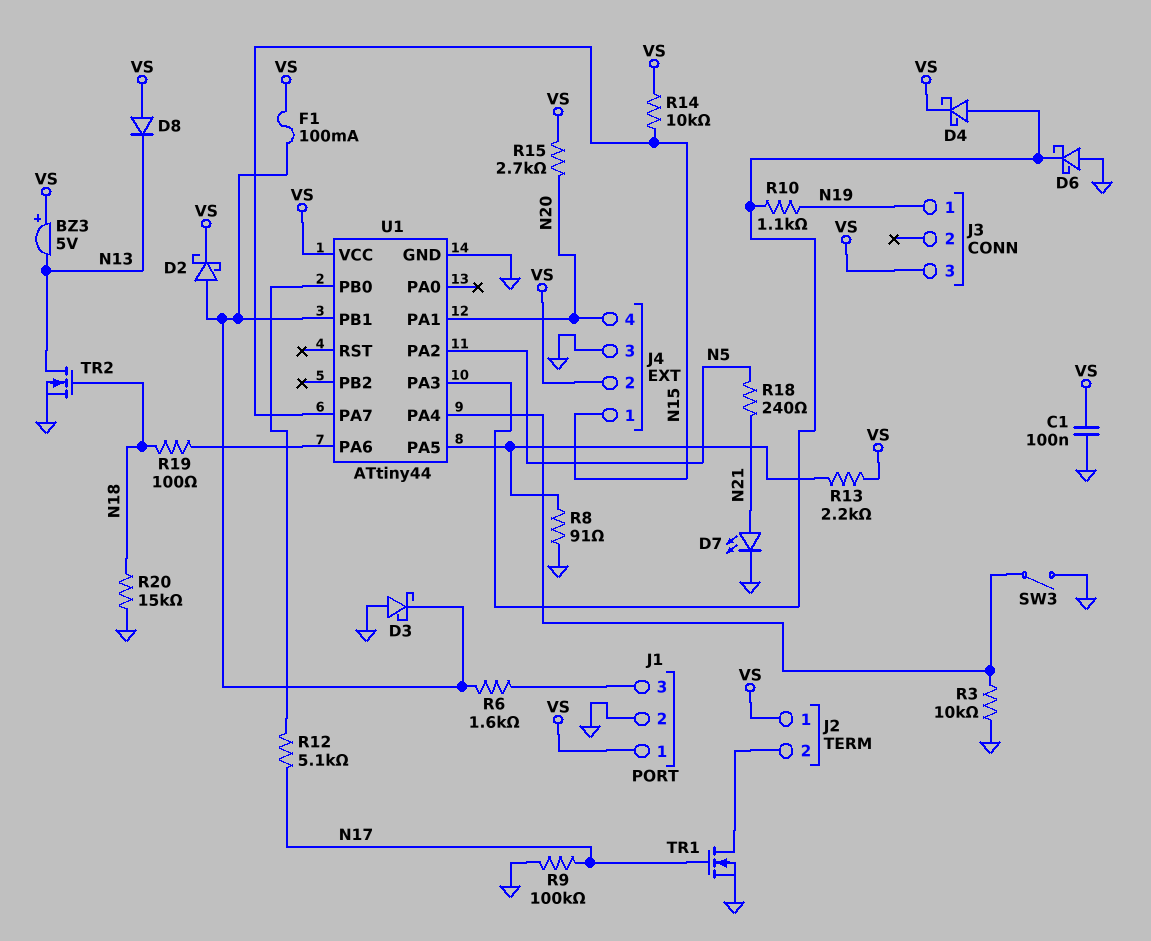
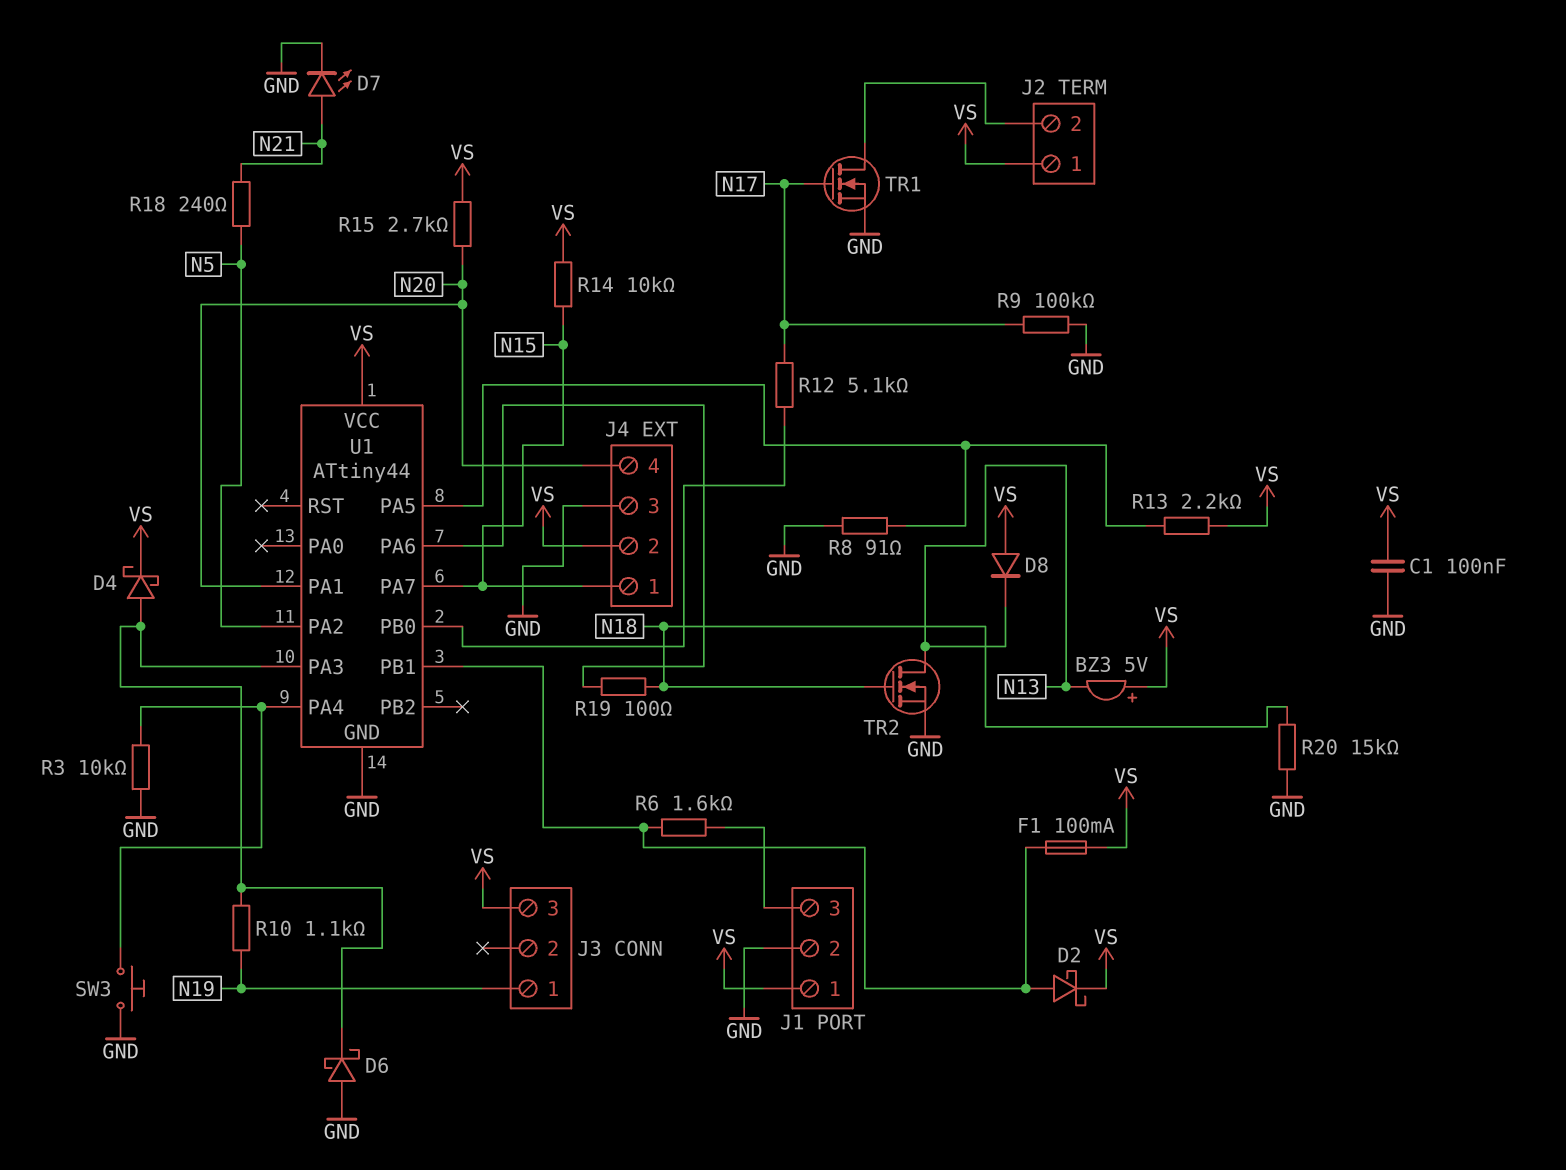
D3: schottky (A GND, K U1/PB1) -> none
SW3: switch (GND, U1/PA4) -> button (GND, U1/PA4)

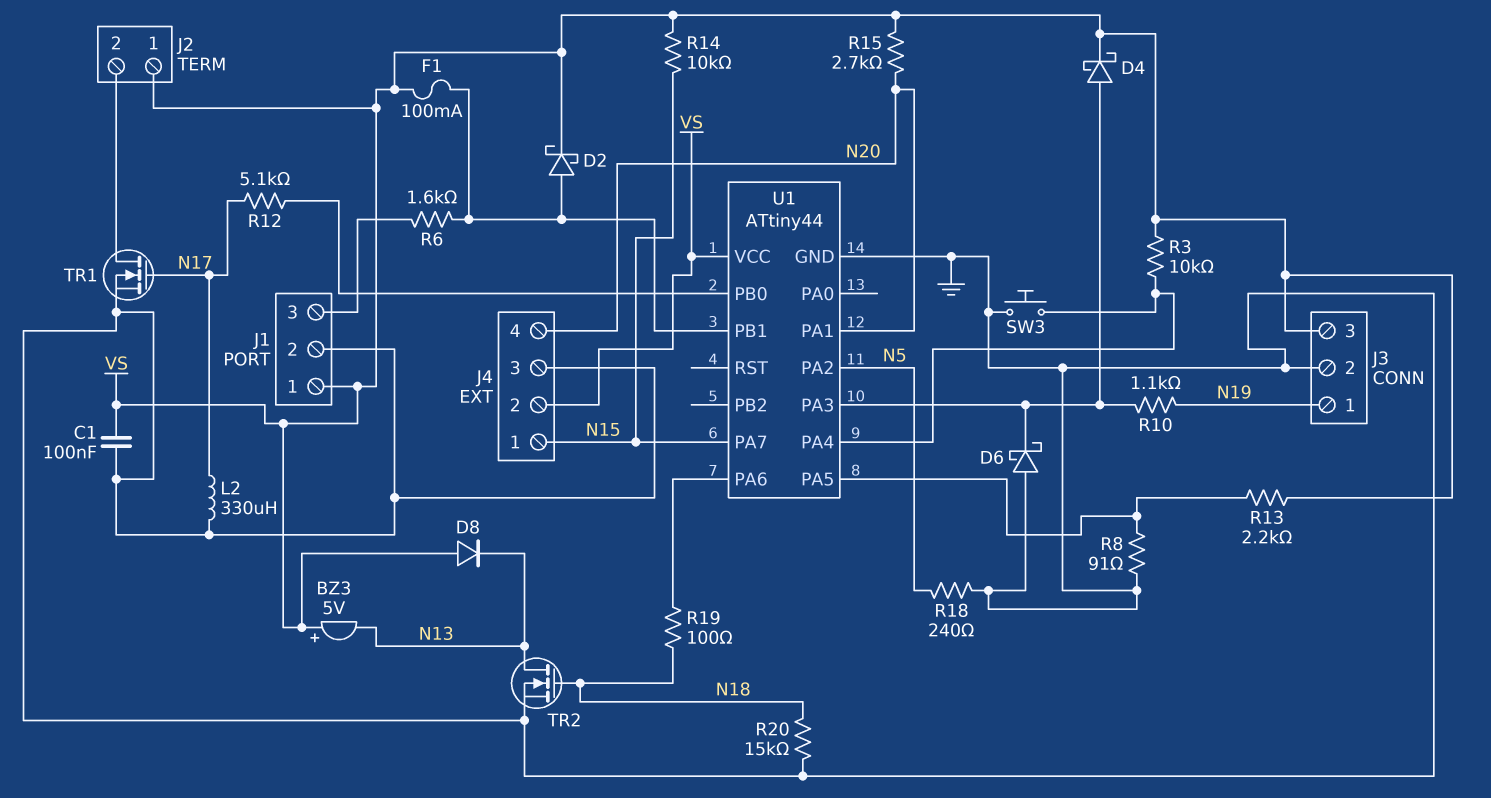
D7: LED (A N21, K GND) -> none
J3 pin 2: none -> GND
L2: none -> 330uH (GND, N17)
R3: 10k (GND, U1/PA4) -> 10k (U1/PA4, VS)
R9: 100k (GND, N17) -> none
R18: 240 (N5, N21) -> 240 (GND, N5)

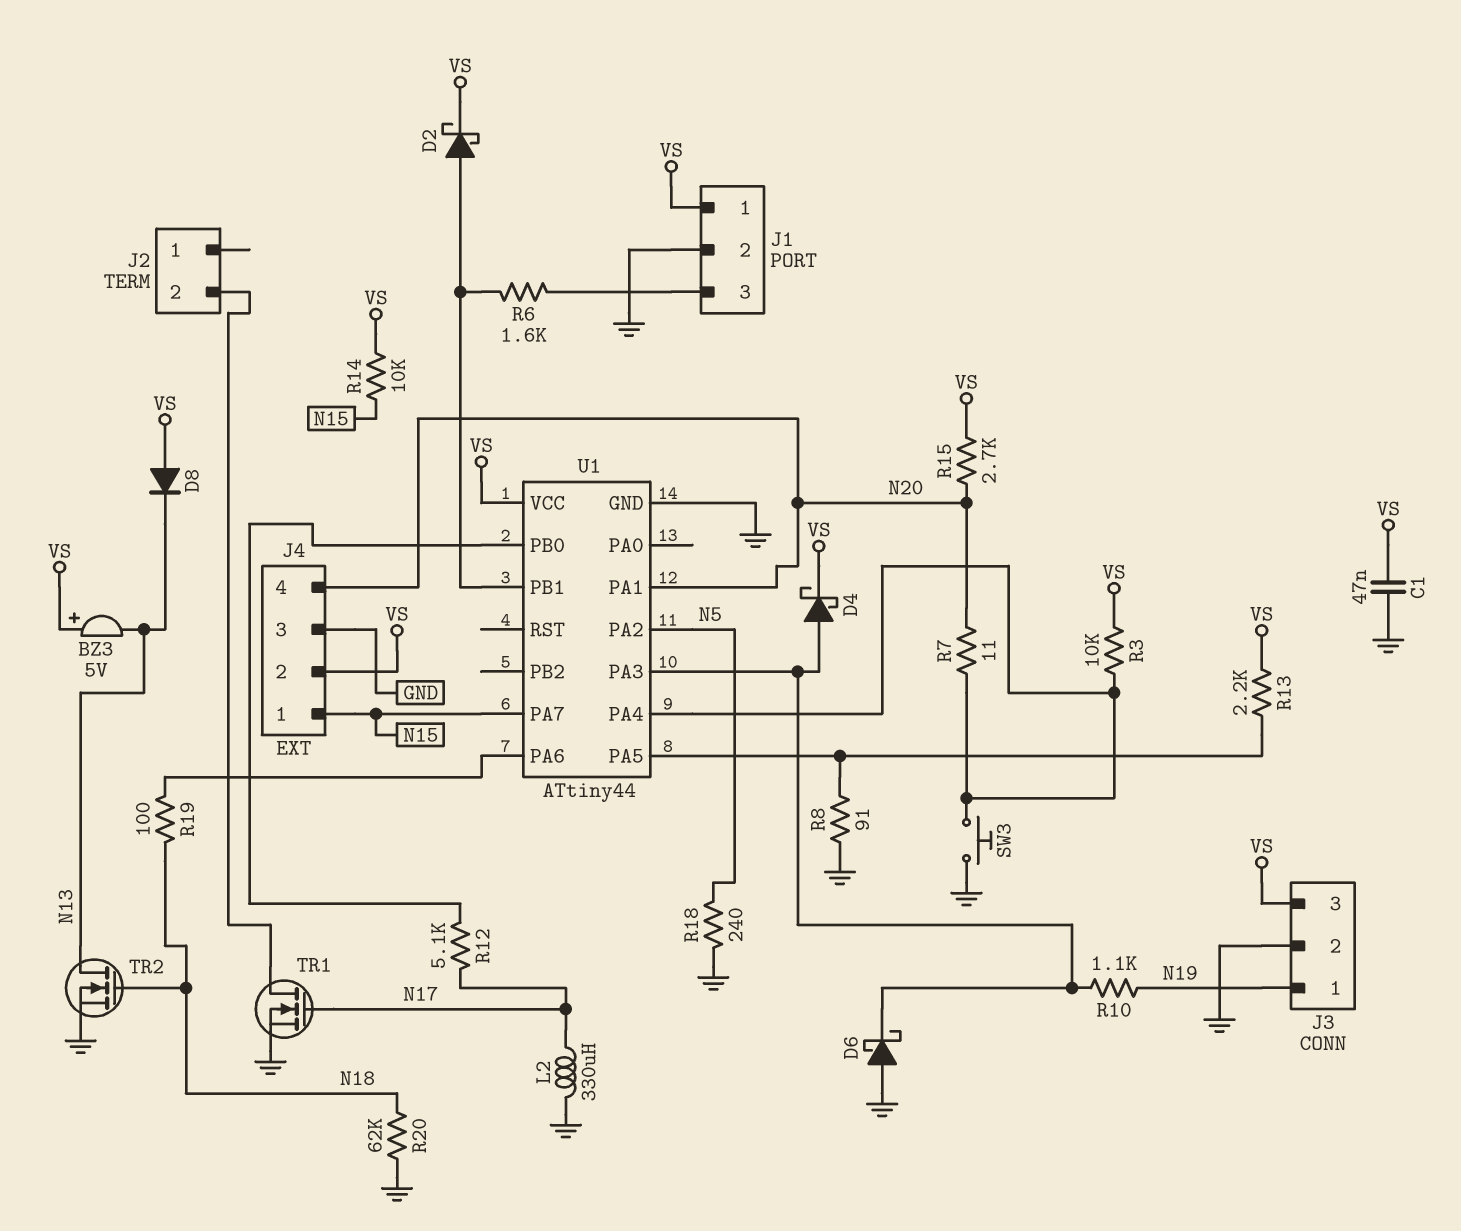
C1: 100nF (GND, VS) -> 47nF (GND, VS)
F1: 100mA (U1/PB1, VS) -> none
J2 pin 1: VS -> none
R7: none -> 11 (N20, U1/PA4)
R20: 15k (GND, N18) -> 62k (GND, N18)

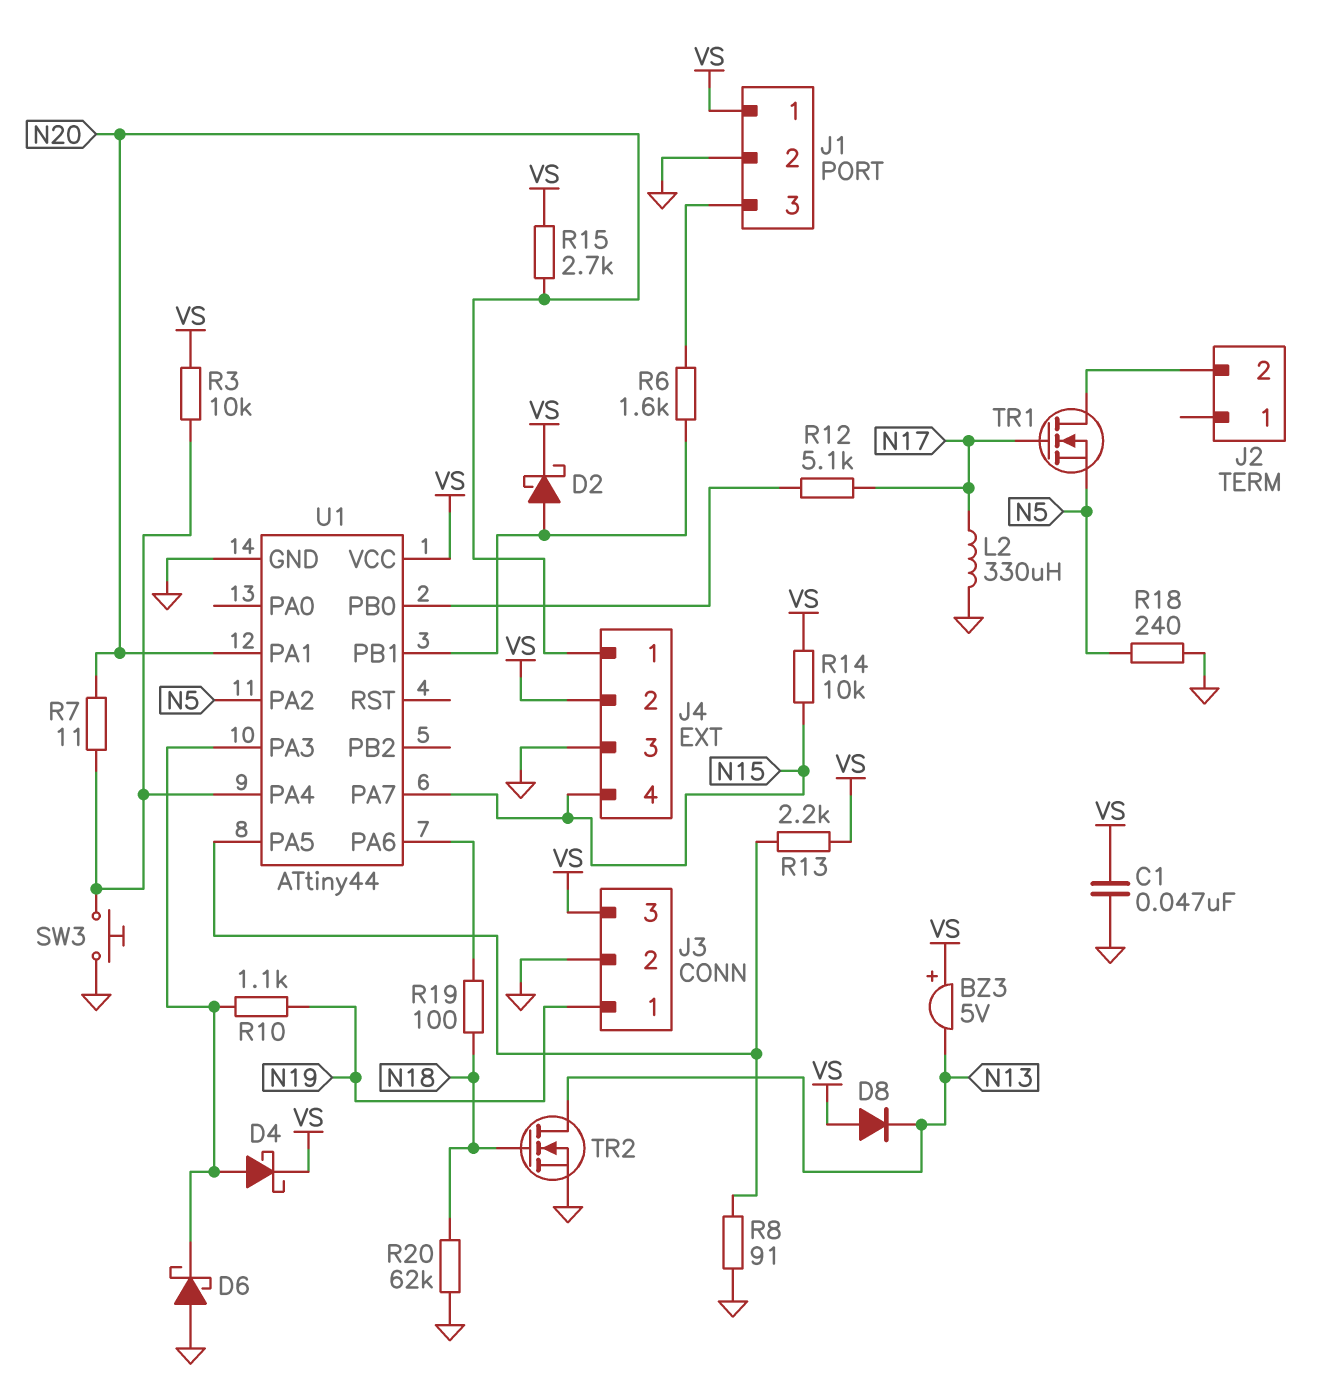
J4 pin 1: N15 -> N20
J4 pin 4: N20 -> N15
TR1: NMOS (G N17, D J2/2, S GND) -> NMOS (G N17, D J2/2, S N5)

